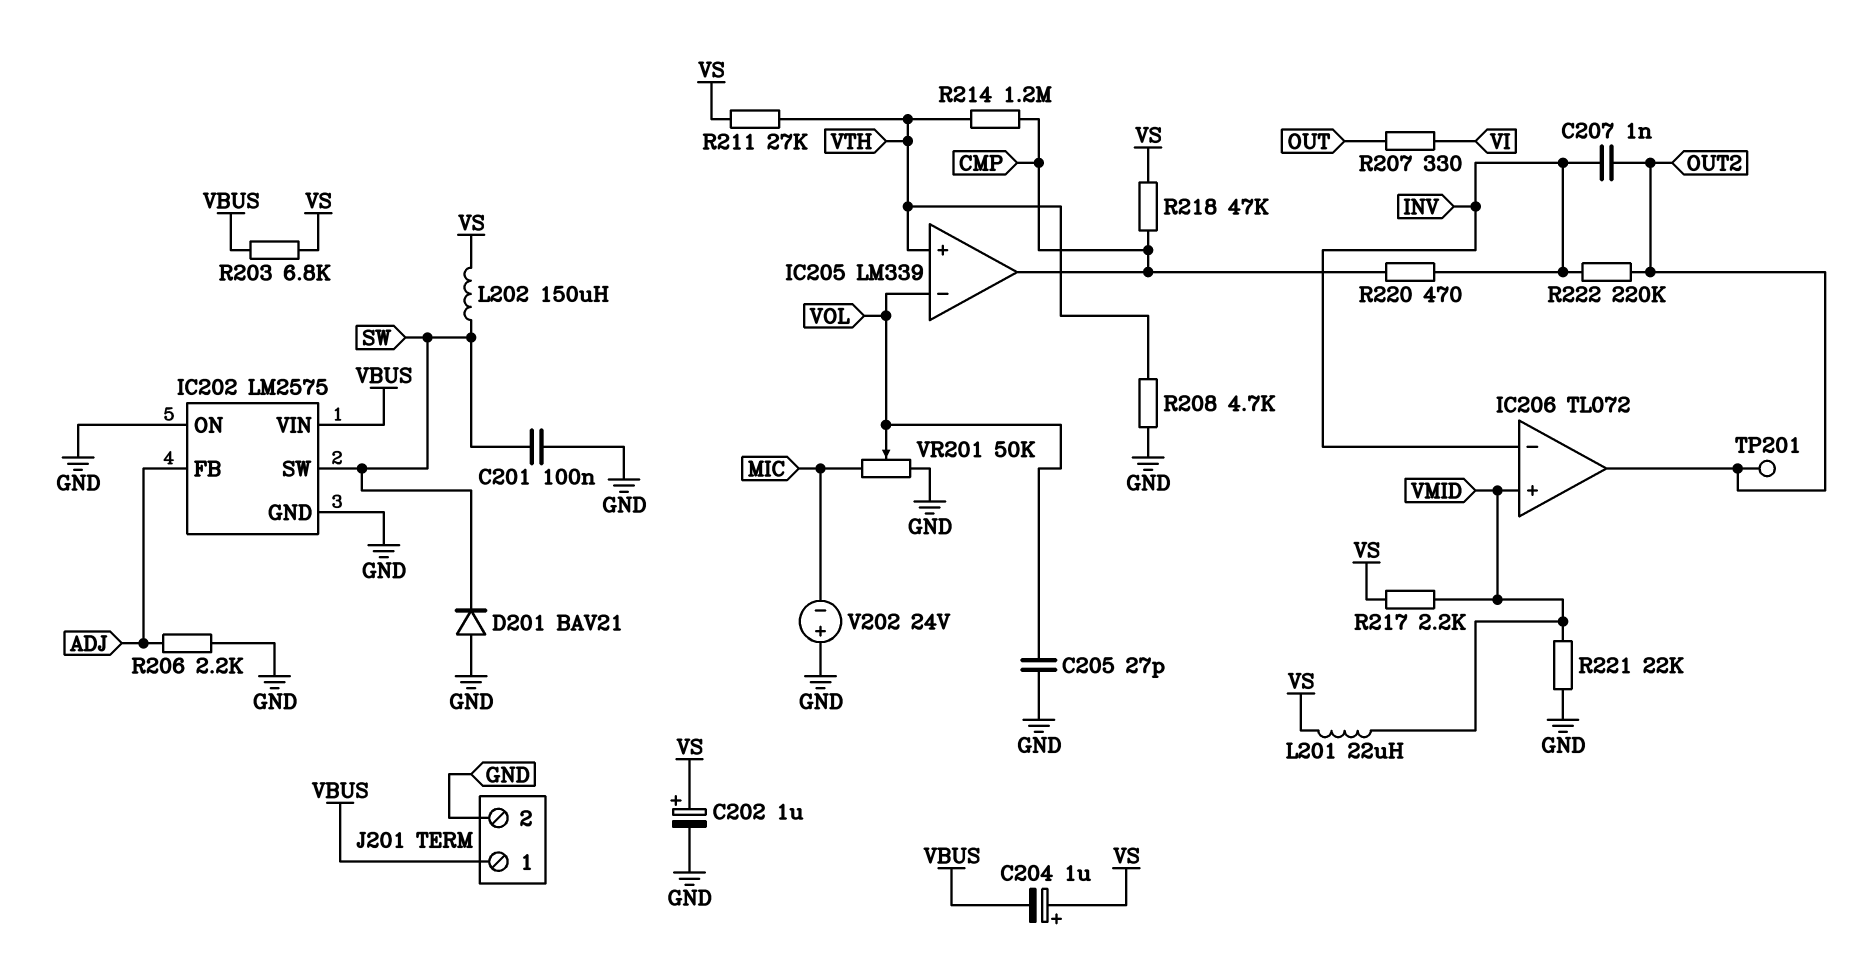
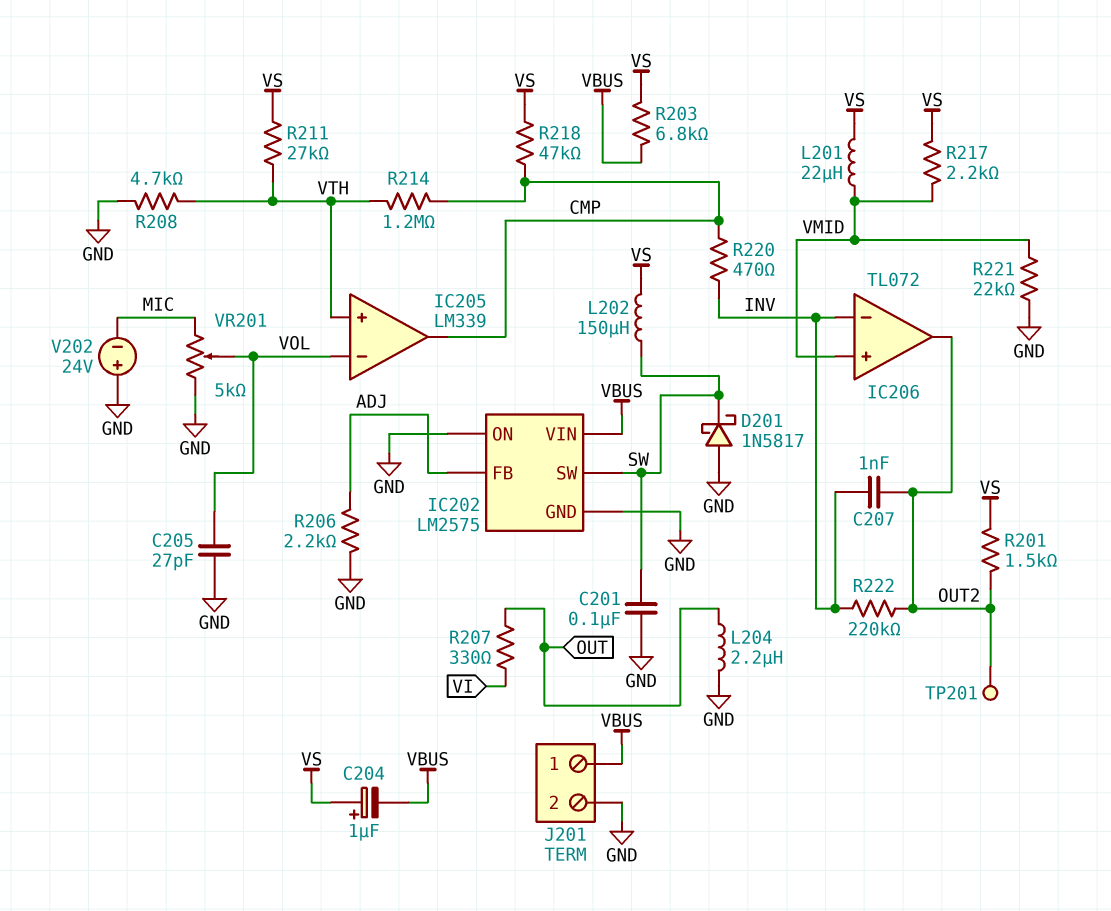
C202: 1uF (plus VS, minus GND) -> none
D201: diode BAV21 (A GND, K SW) -> schottky 1N5817 (A GND, K SW)
L204: none -> 2.2uH (GND, OUT)
R201: none -> 1.5k (OUT2, VS)
VR201: 50k (GND, MIC, wiper VOL) -> 5k (GND, MIC, wiper VOL)

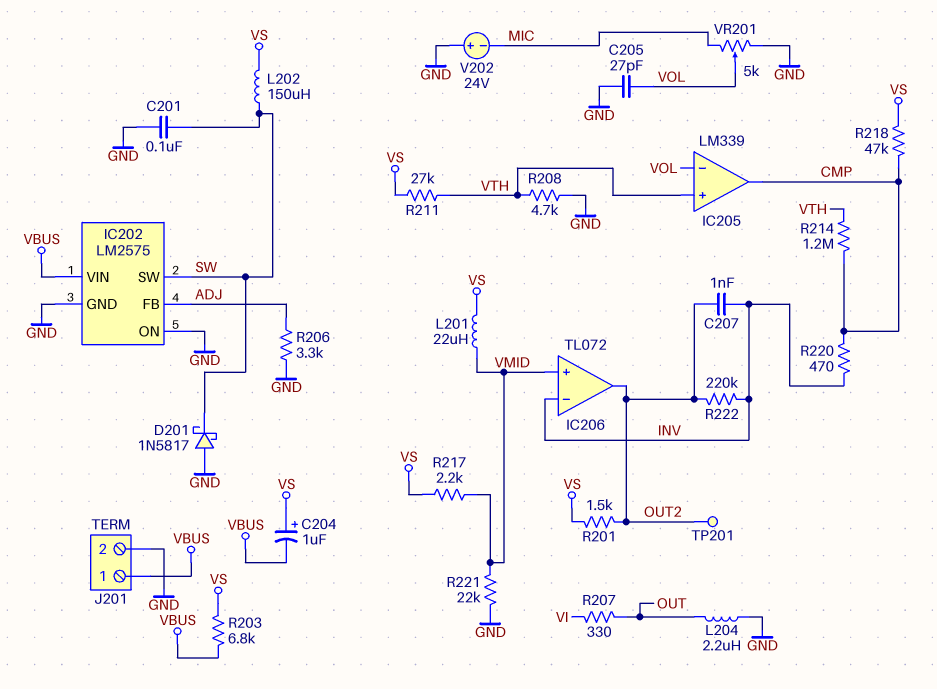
R206: 2.2k (ADJ, GND) -> 3.3k (ADJ, GND)

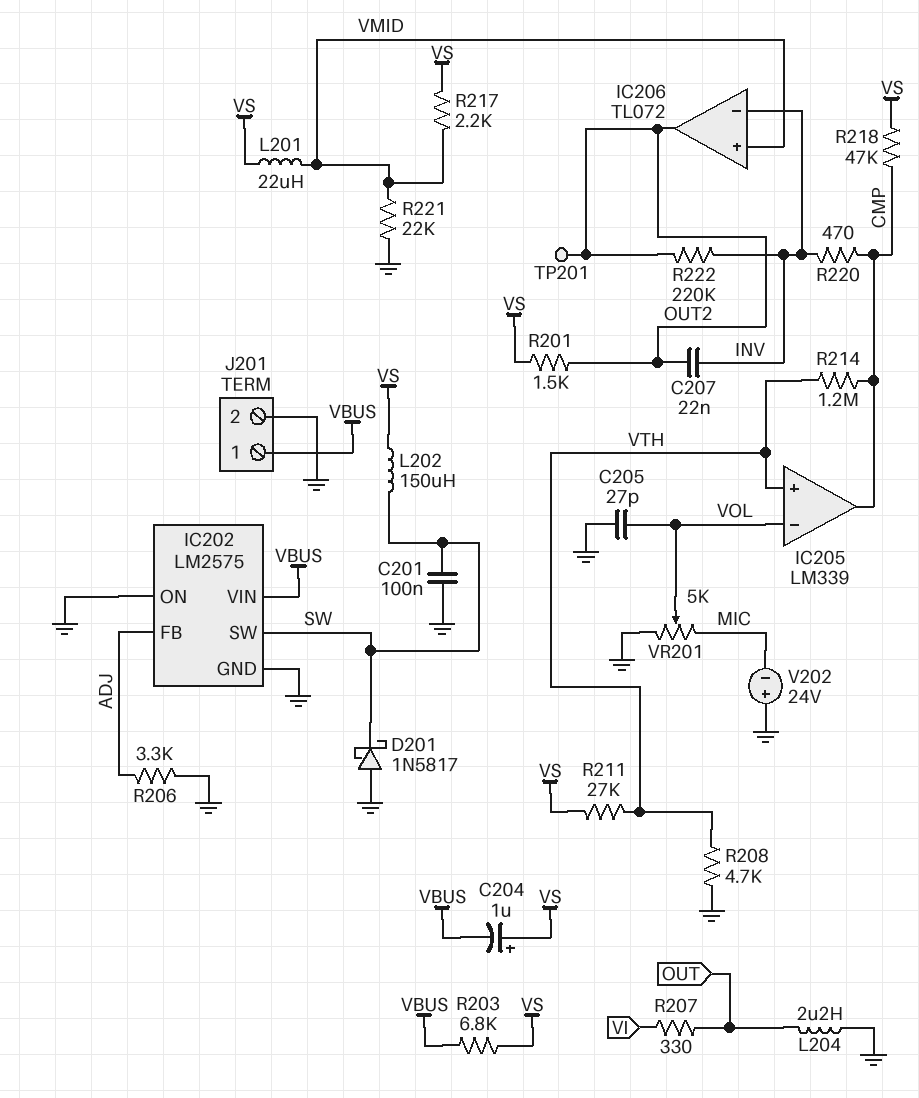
C207: 1nF (INV, OUT2) -> 22nF (INV, OUT2)

